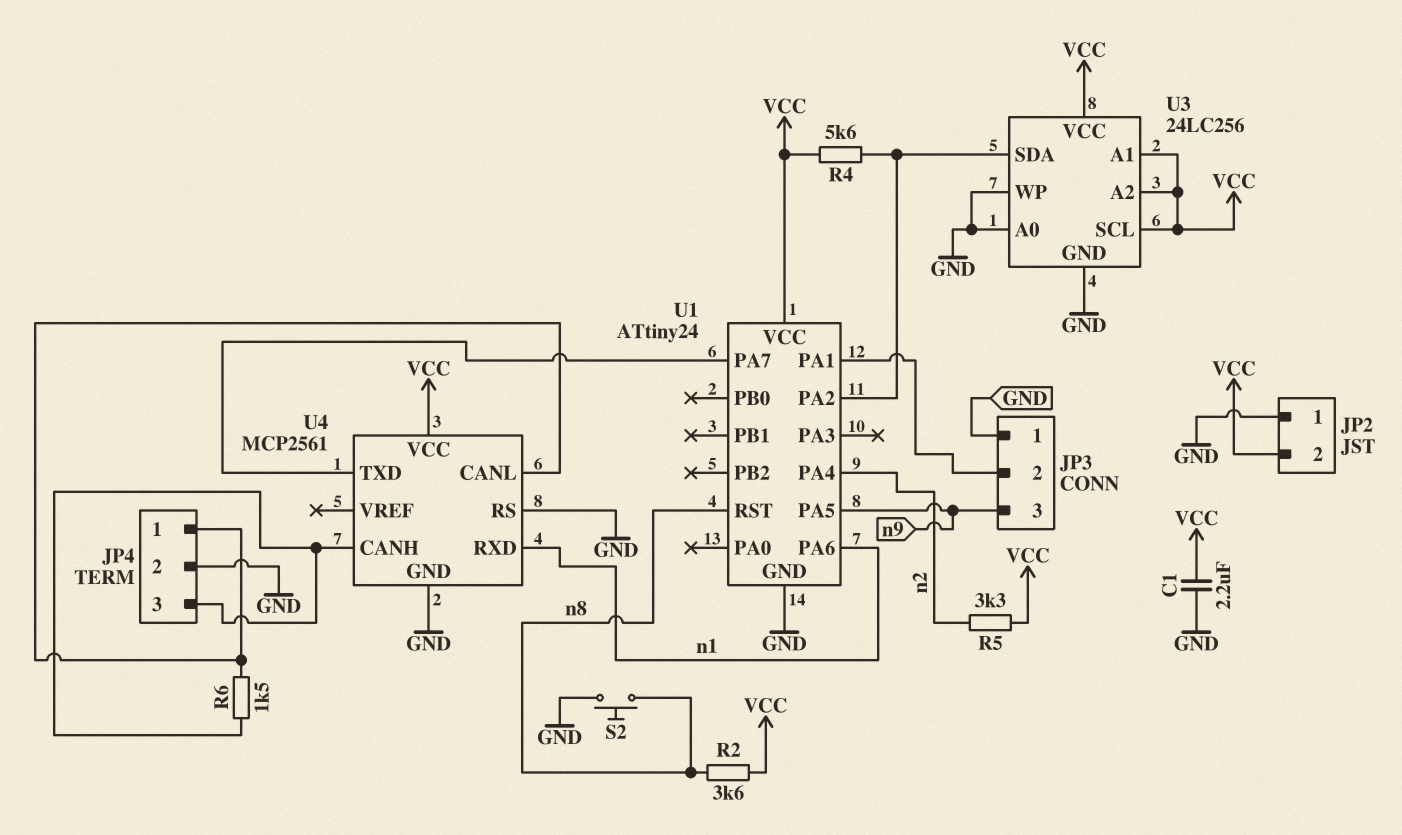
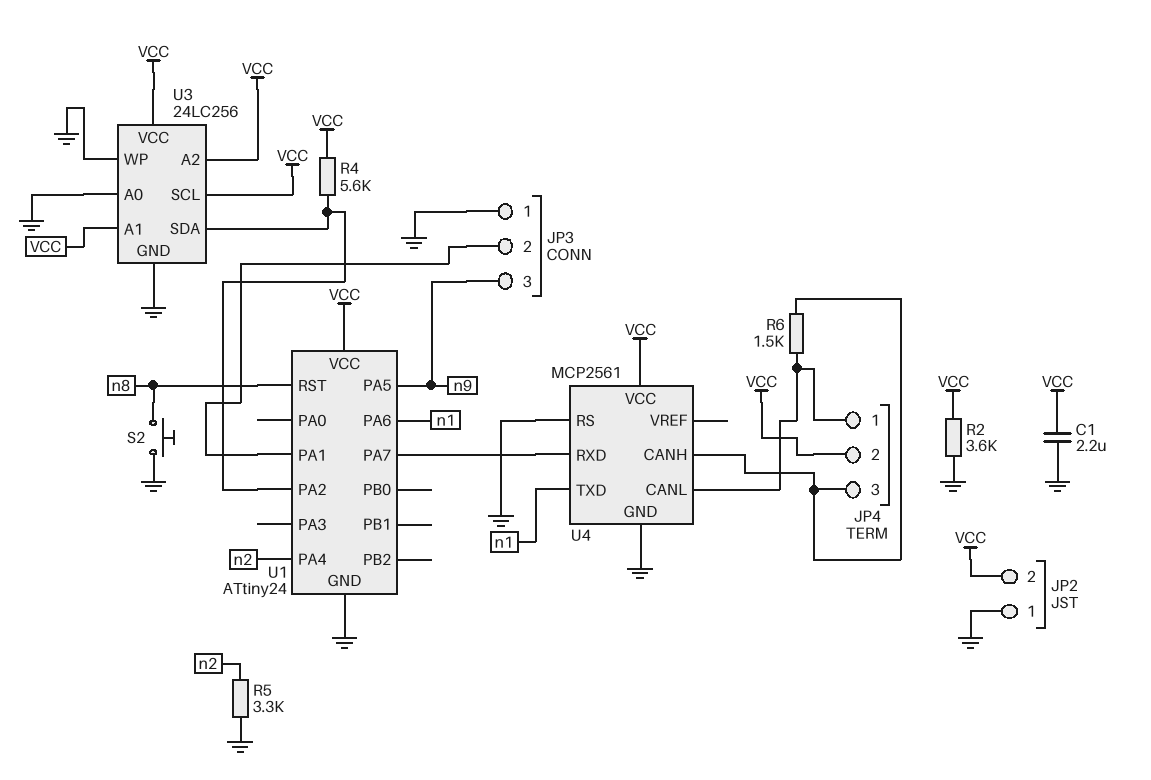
JP4 pin 2: GND -> VCC
R2: 3.6k (VCC, n8) -> 3.6k (GND, VCC)
R5: 3.3k (VCC, n2) -> 3.3k (GND, n2)
U4 pin RXD: n1 -> U1/PA7
U4 pin TXD: U1/PA7 -> n1

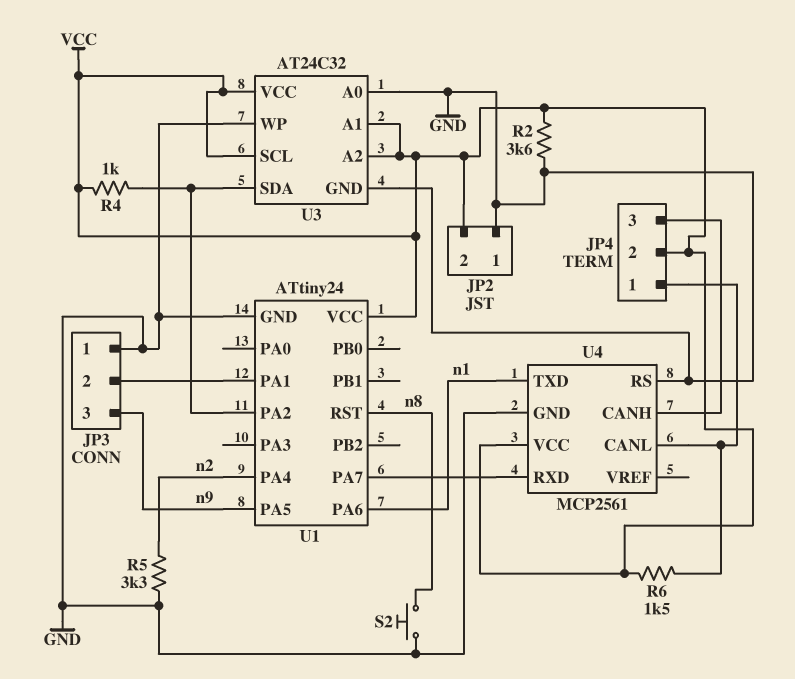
C1: 2.2uF (GND, VCC) -> none
R4: 5.6k (U1/PA2, VCC) -> 1k (U1/PA2, VCC)
R6: 1.5k (JP4/1, JP4/3) -> 1.5k (JP4/1, VCC)
U3: 24LC256 -> AT24C32

